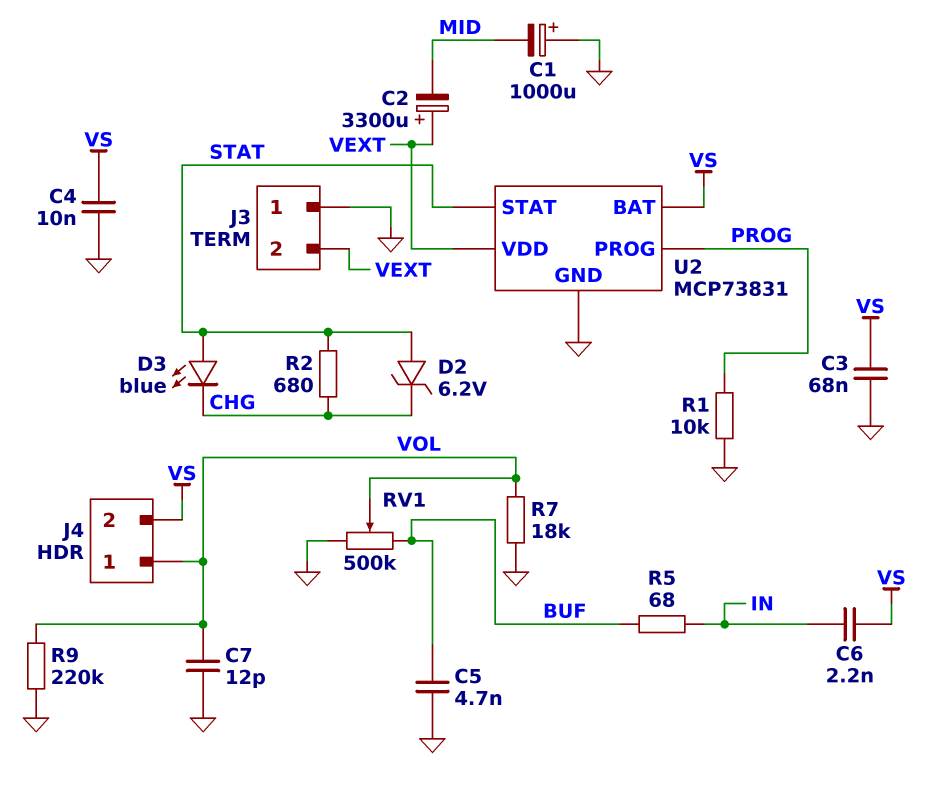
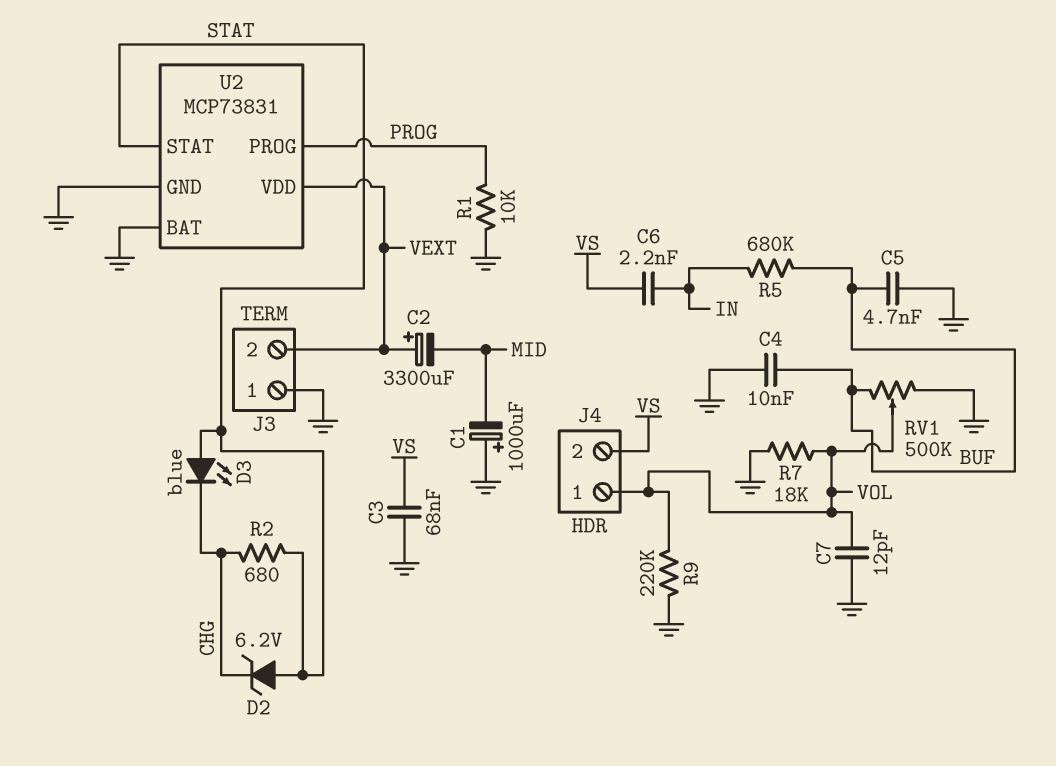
C4: 10nF (GND, VS) -> 10nF (BUF, GND)
R5: 68 (BUF, IN) -> 680k (BUF, IN)
U2 pin BAT: VS -> GND

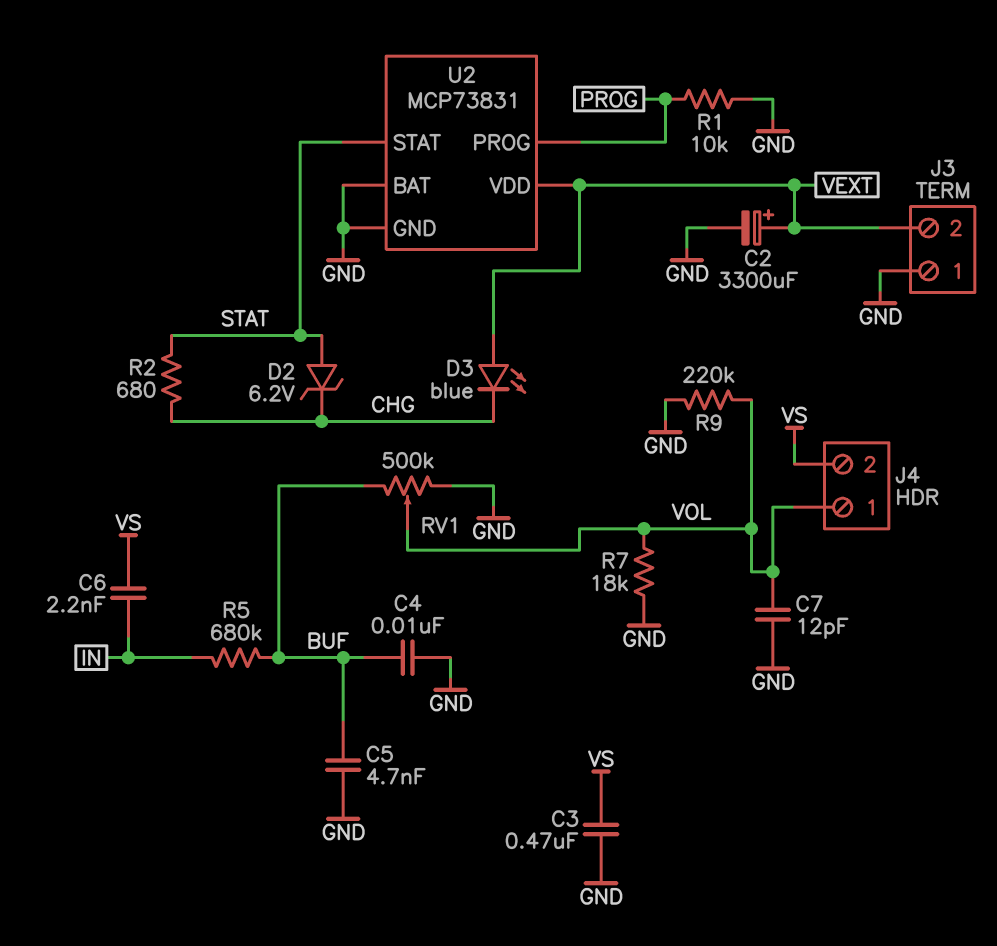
C1: 1000uF (plus GND, minus MID) -> none
C2: 3300uF (plus VEXT, minus MID) -> 3300uF (plus VEXT, minus GND)
C3: 68nF (GND, VS) -> 470nF (GND, VS)
D3: LED blue (A STAT, K CHG) -> LED blue (A VEXT, K CHG)

